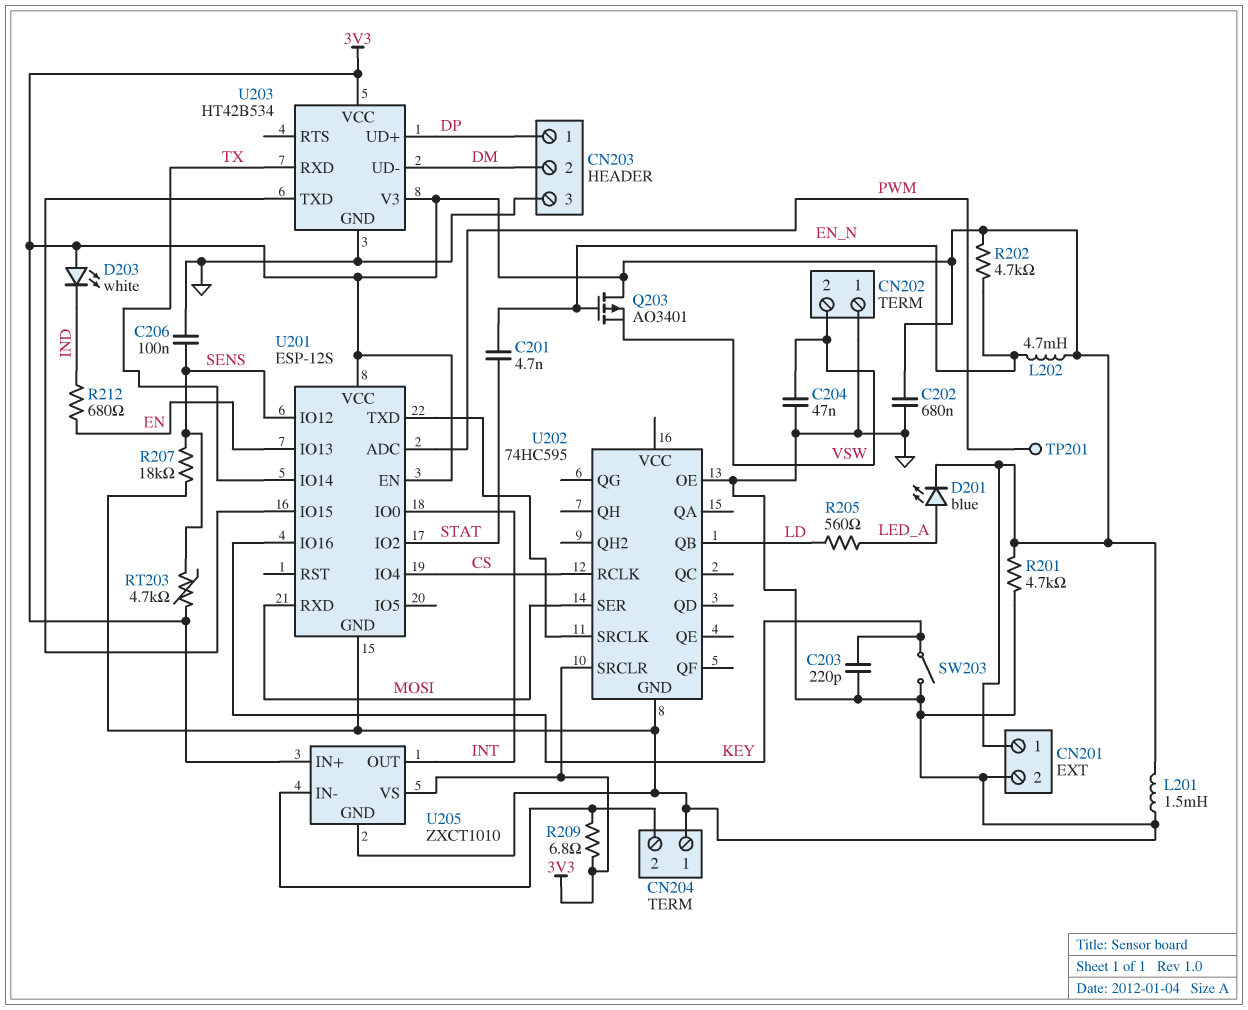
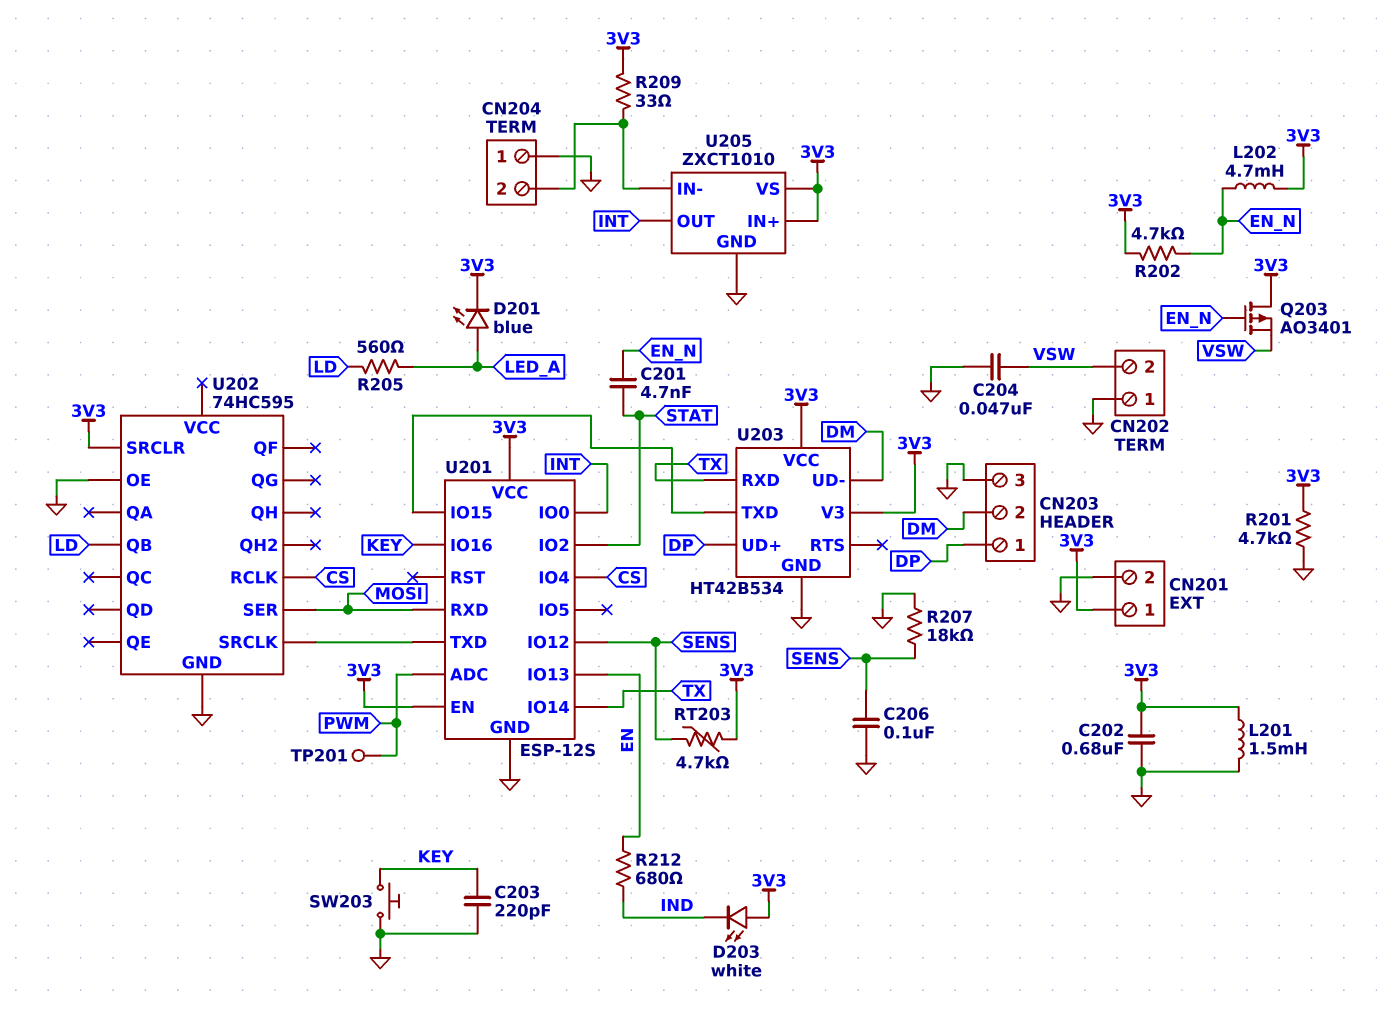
R209: 6.8 (3V3, CN204/2) -> 33 (3V3, CN204/2)
SW203: switch (GND, KEY) -> button (GND, KEY)

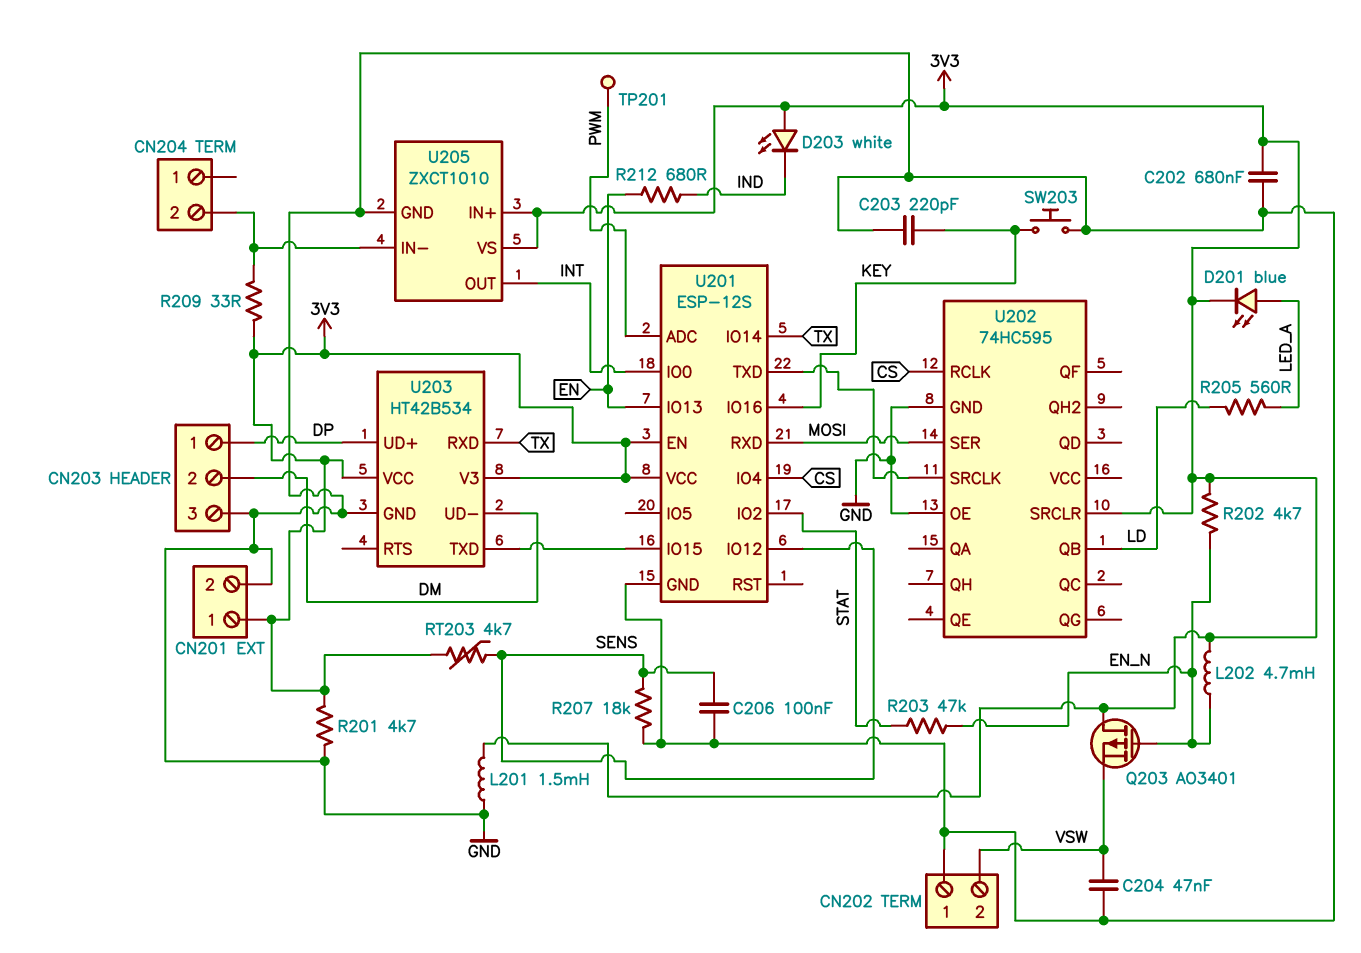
C201: 4.7nF (EN_N, STAT) -> none
CN204 pin 1: GND -> none
R203: none -> 47k (EN_N, STAT)

